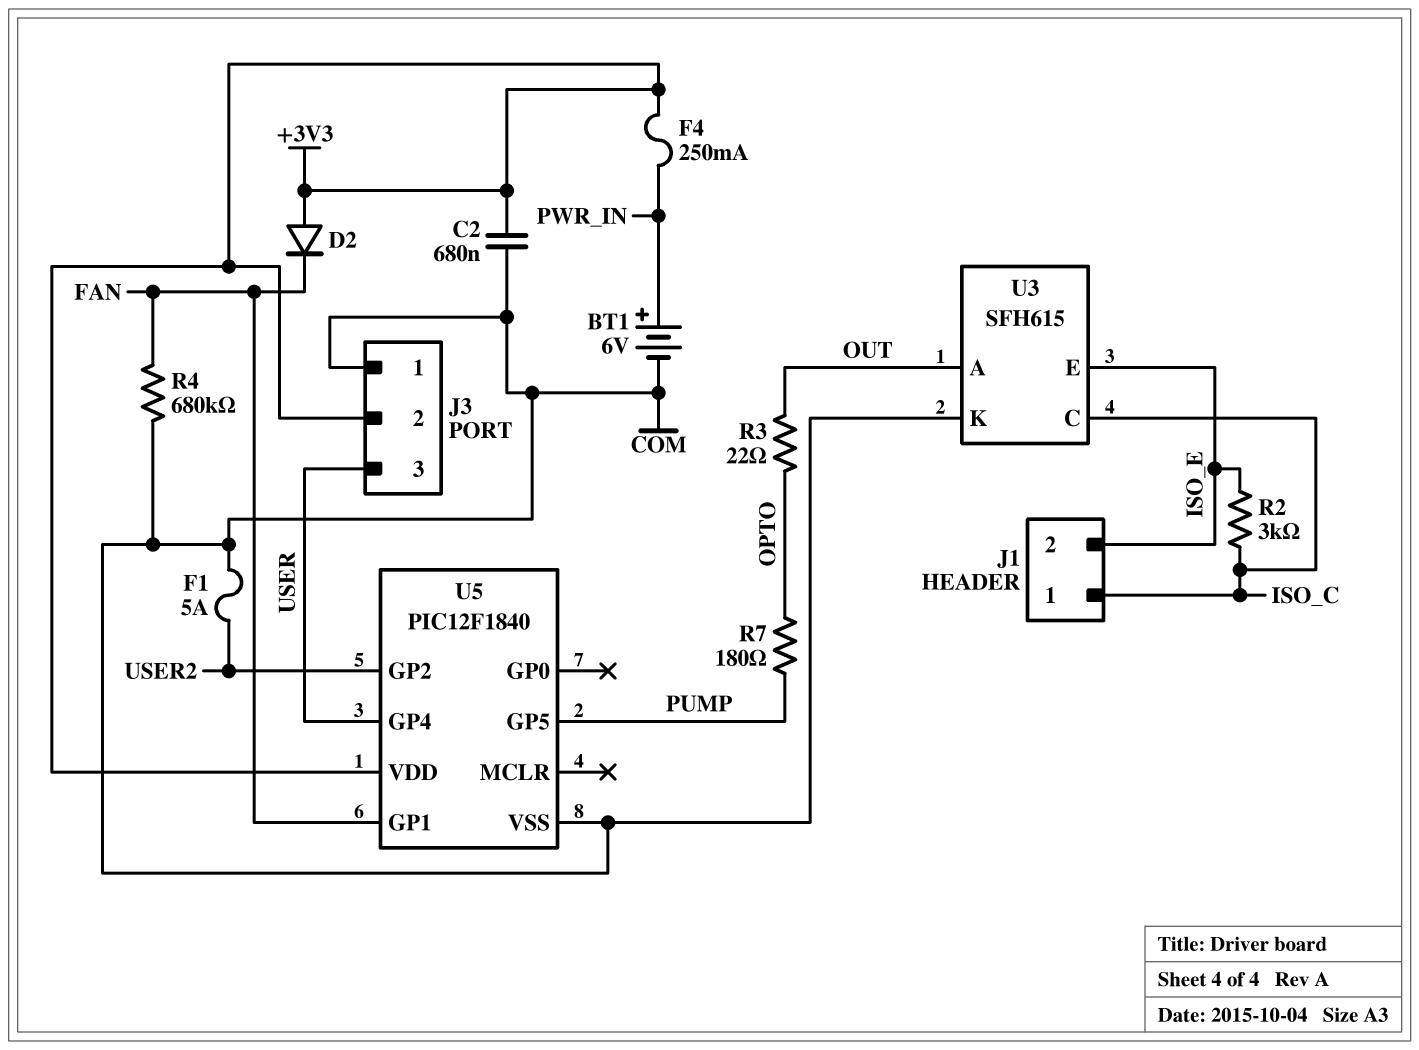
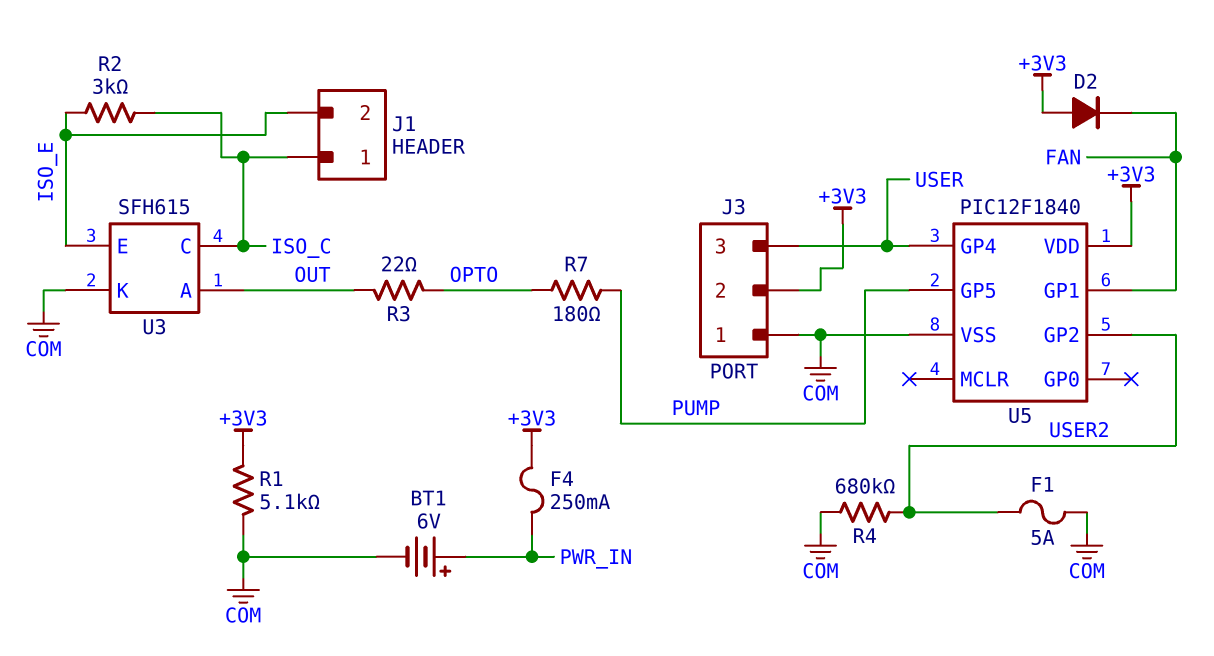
C2: 680nF (+3V3, COM) -> none
R1: none -> 5.1k (+3V3, COM)
R4: 680k (COM, FAN) -> 680k (COM, USER2)

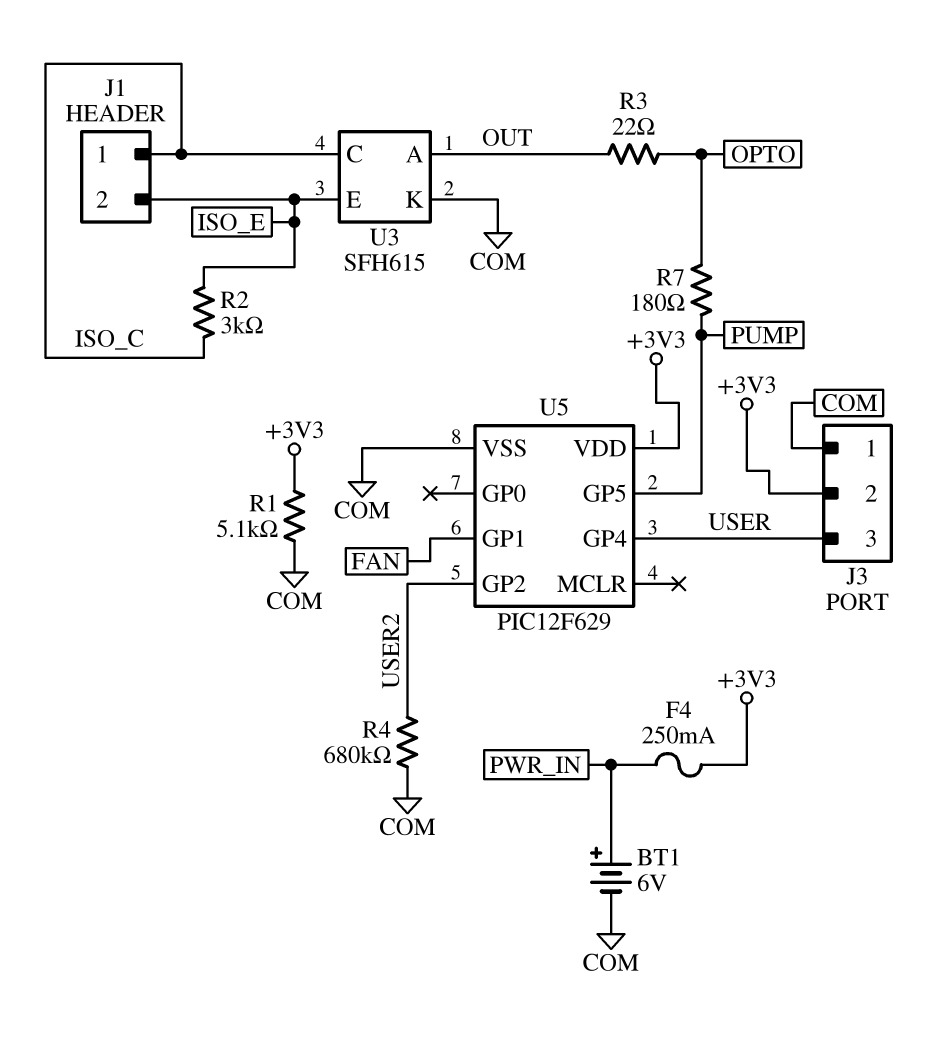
D2: diode (A +3V3, K FAN) -> none
F1: 5A (COM, USER2) -> none
U5: PIC12F1840 -> PIC12F629

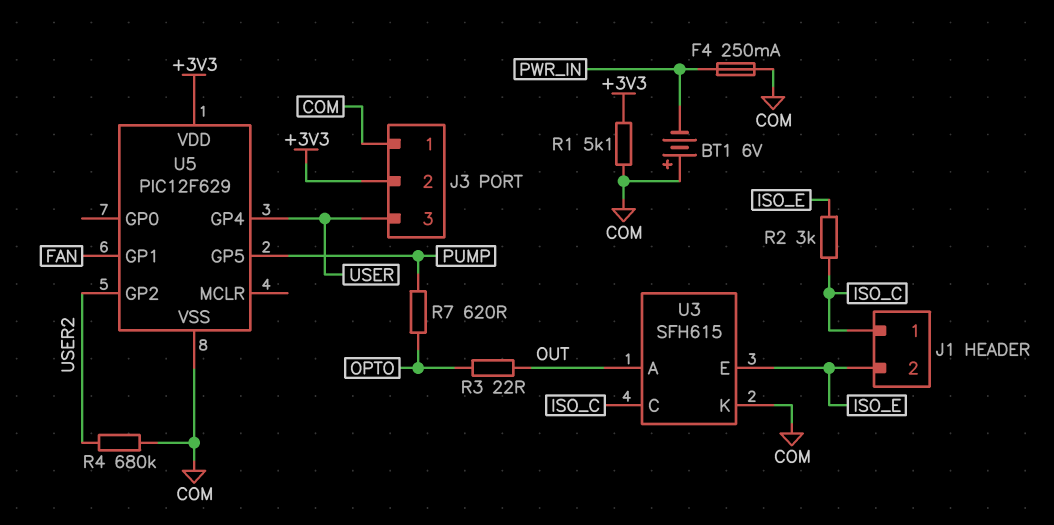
BT1: 6V (plus PWR_IN, minus COM) -> 6V (plus COM, minus PWR_IN)
F4: 250mA (+3V3, PWR_IN) -> 250mA (COM, PWR_IN)
R7: 180 (OPTO, PUMP) -> 620 (OPTO, PUMP)

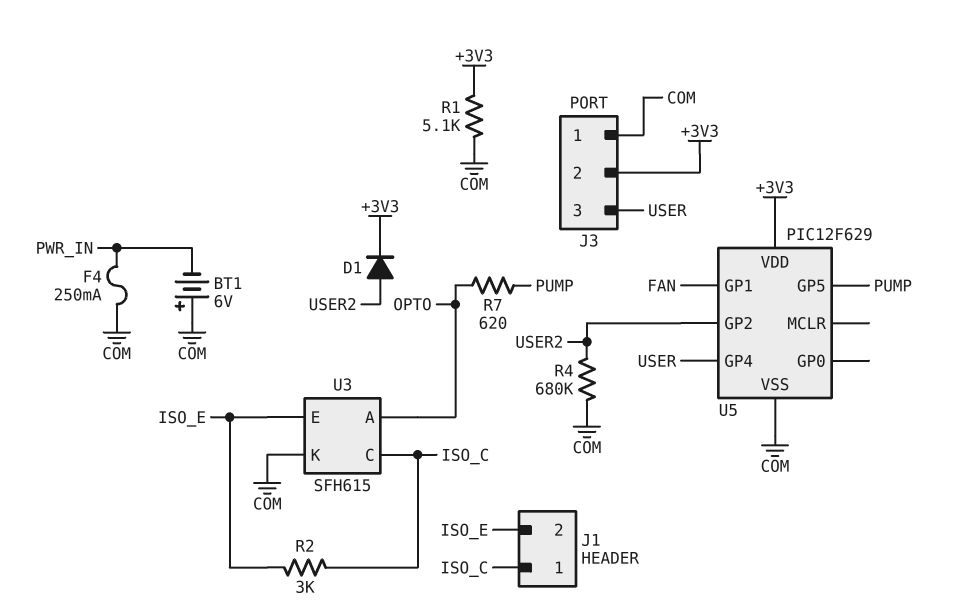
D1: none -> diode (A USER2, K +3V3)
R3: 22 (OPTO, OUT) -> none
U3 pin A: OUT -> OPTO

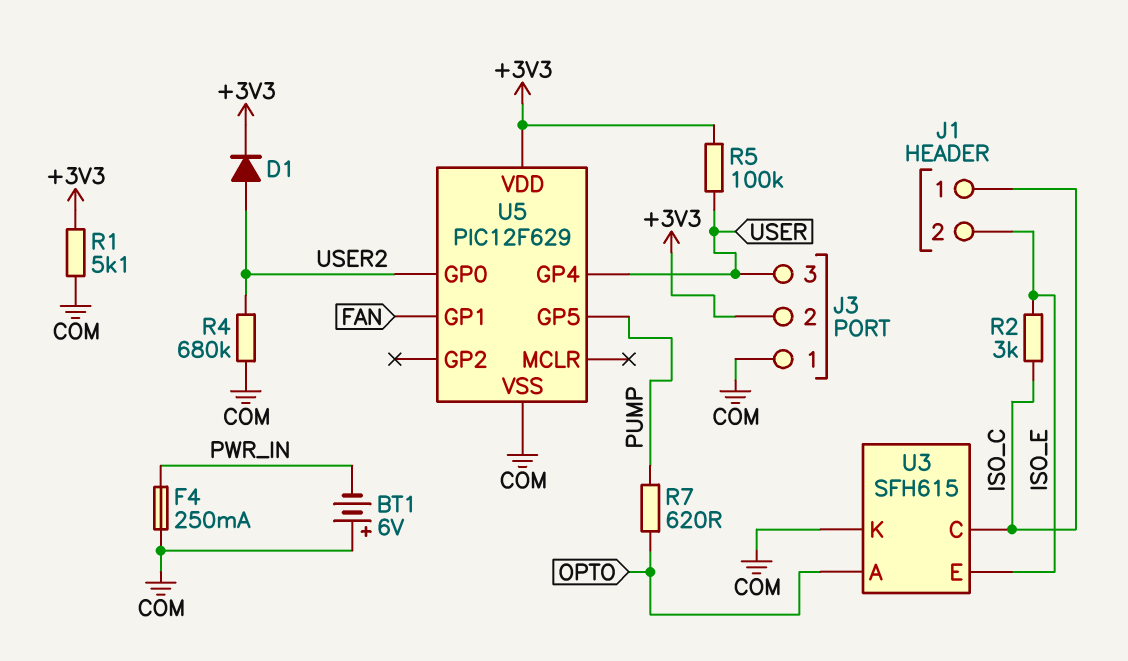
R5: none -> 100k (+3V3, USER)
U5 pin GP0: none -> USER2
U5 pin GP2: USER2 -> none

